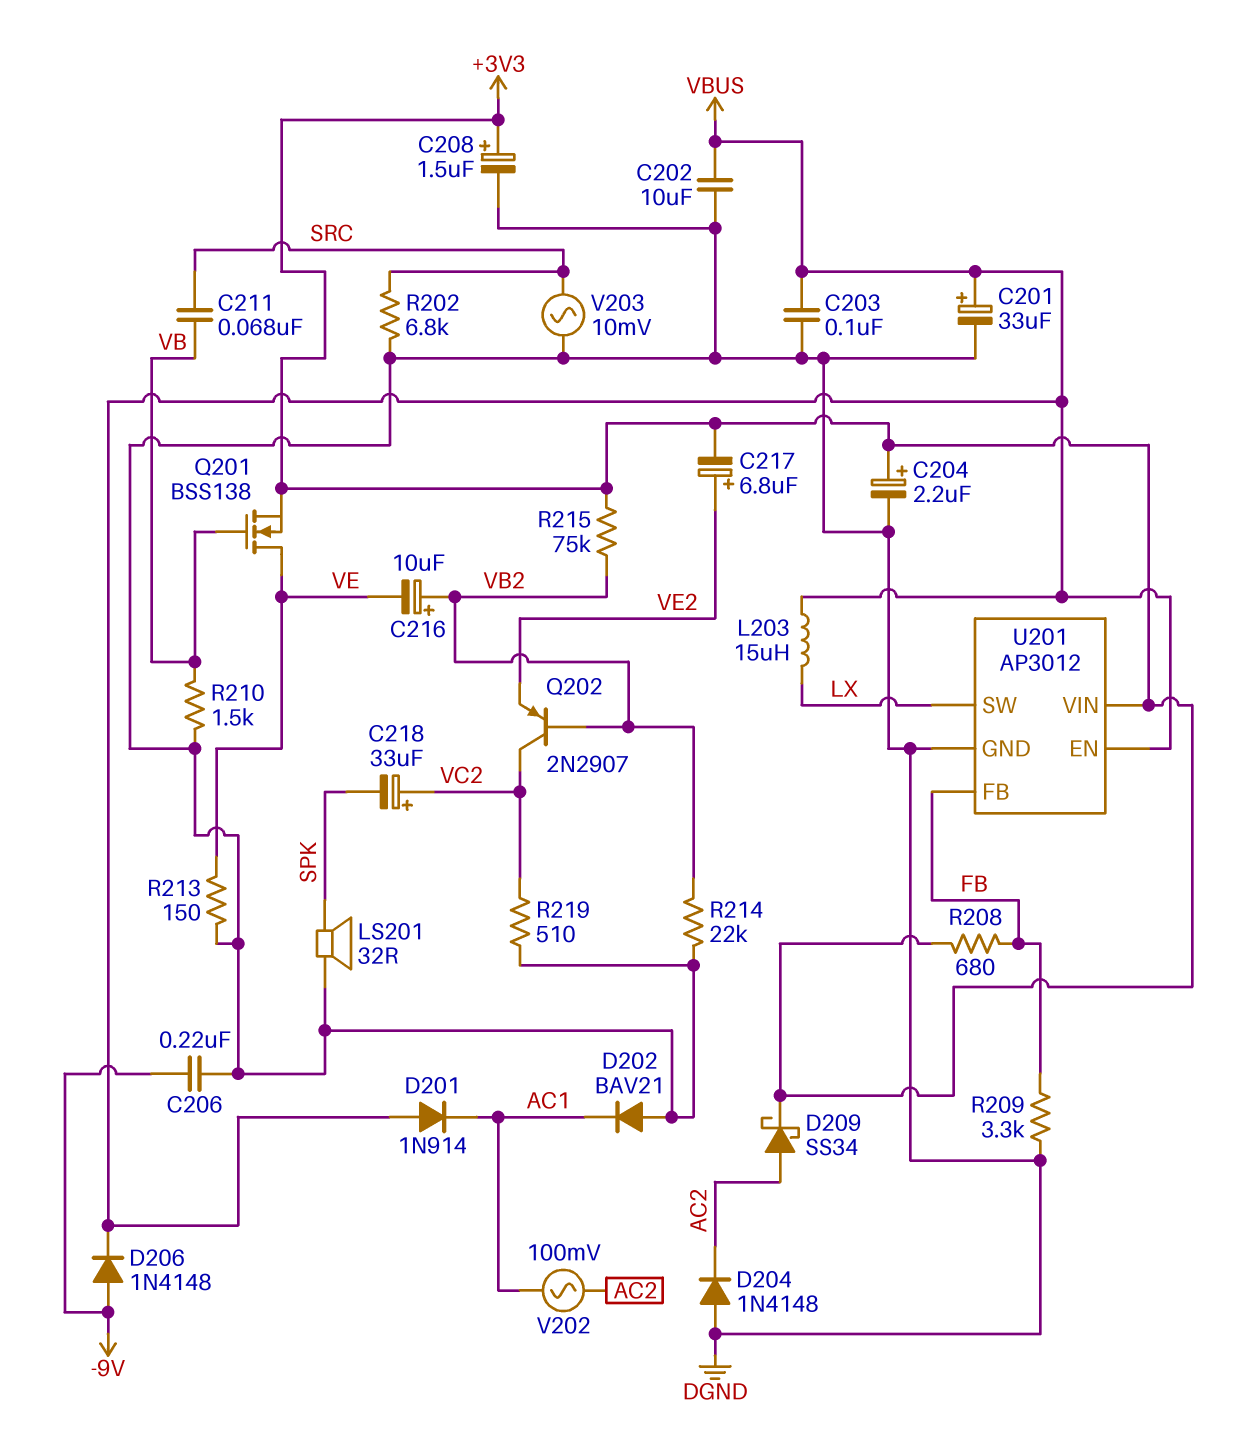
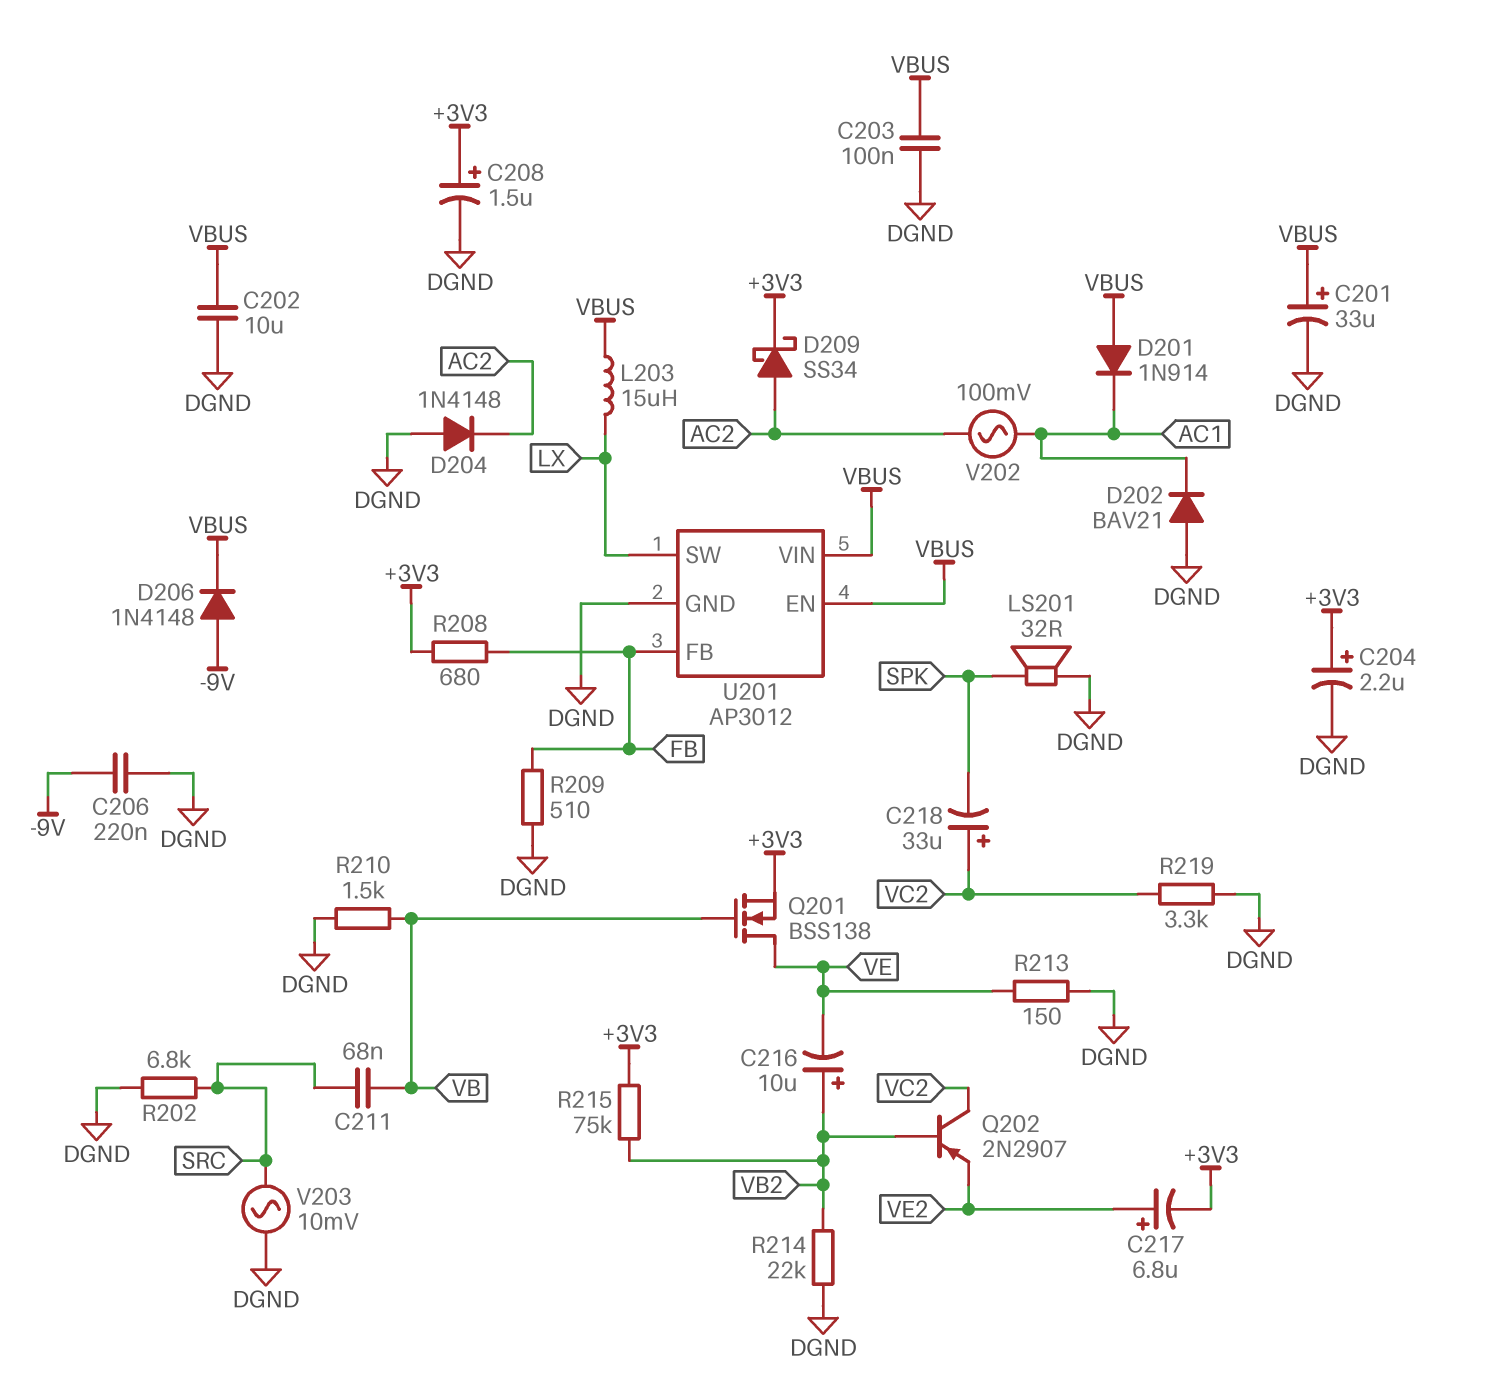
R209: 3.3k (DGND, FB) -> 510 (DGND, FB)
R219: 510 (DGND, VC2) -> 3.3k (DGND, VC2)
U201 pin VIN: +3V3 -> VBUS

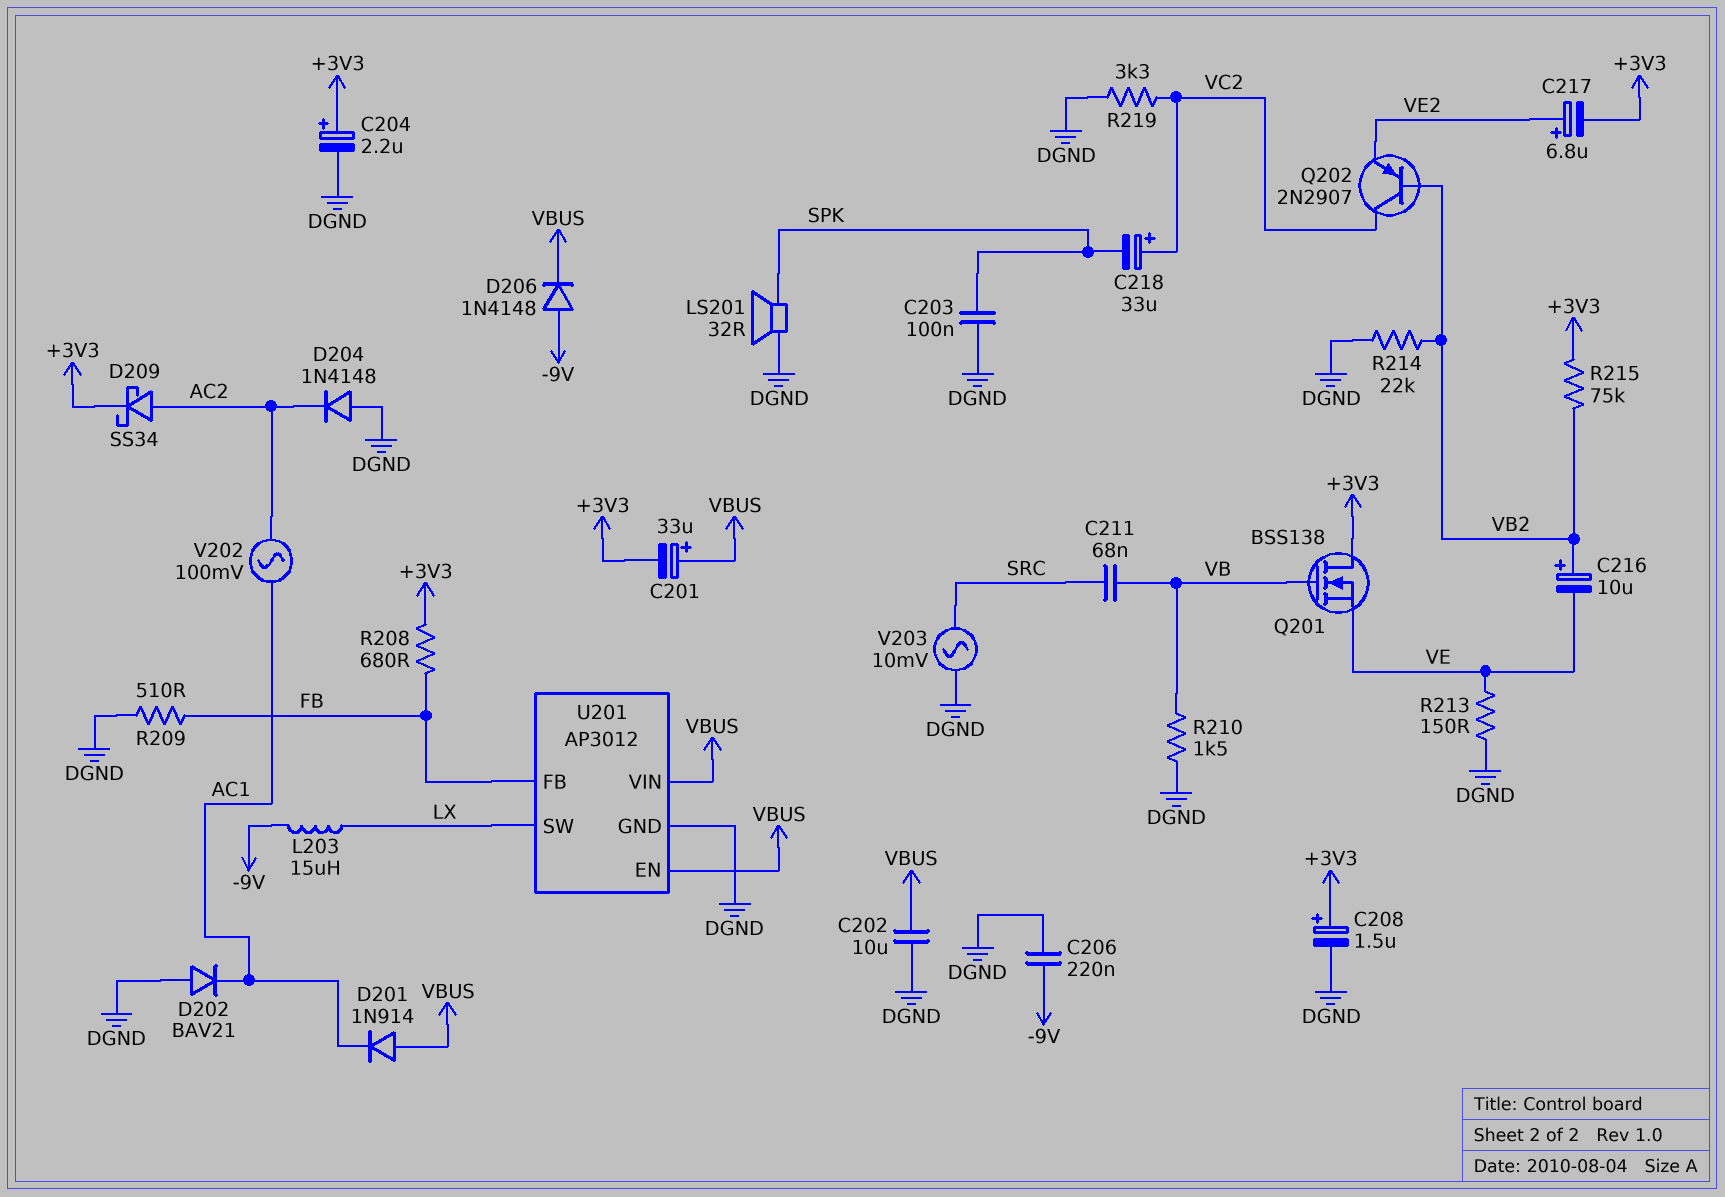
C201: 33uF (plus VBUS, minus DGND) -> 33uF (plus VBUS, minus +3V3)
C203: 100nF (DGND, VBUS) -> 100nF (DGND, SPK)
L203: 15uH (LX, VBUS) -> 15uH (-9V, LX)
Q201: NMOS BSS138 (G VB, D VE, S +3V3) -> NMOS BSS138 (G VB, D +3V3, S VE)
R202: 6.8k (DGND, SRC) -> none

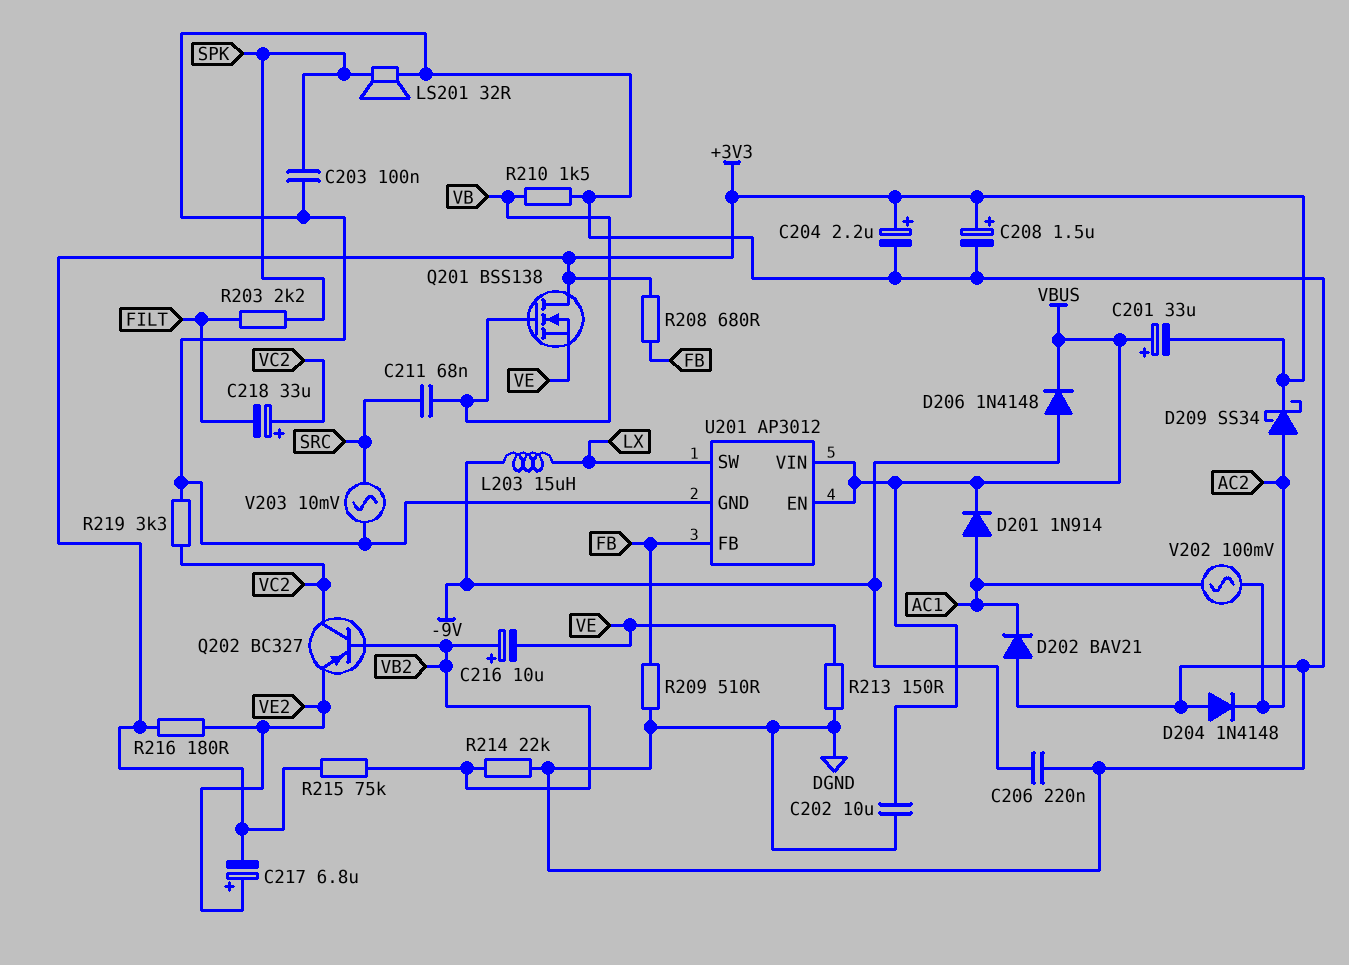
C218: 33uF (plus VC2, minus SPK) -> 33uF (plus VC2, minus FILT)
D201: diode 1N914 (A VBUS, K AC1) -> diode 1N914 (A AC1, K VBUS)
Q202: PNP 2N2907 (B VB2, C VC2, E VE2) -> PNP BC327 (B VB2, C VC2, E VE2)
R203: none -> 2.2k (FILT, SPK)
R216: none -> 180 (+3V3, VE2)

